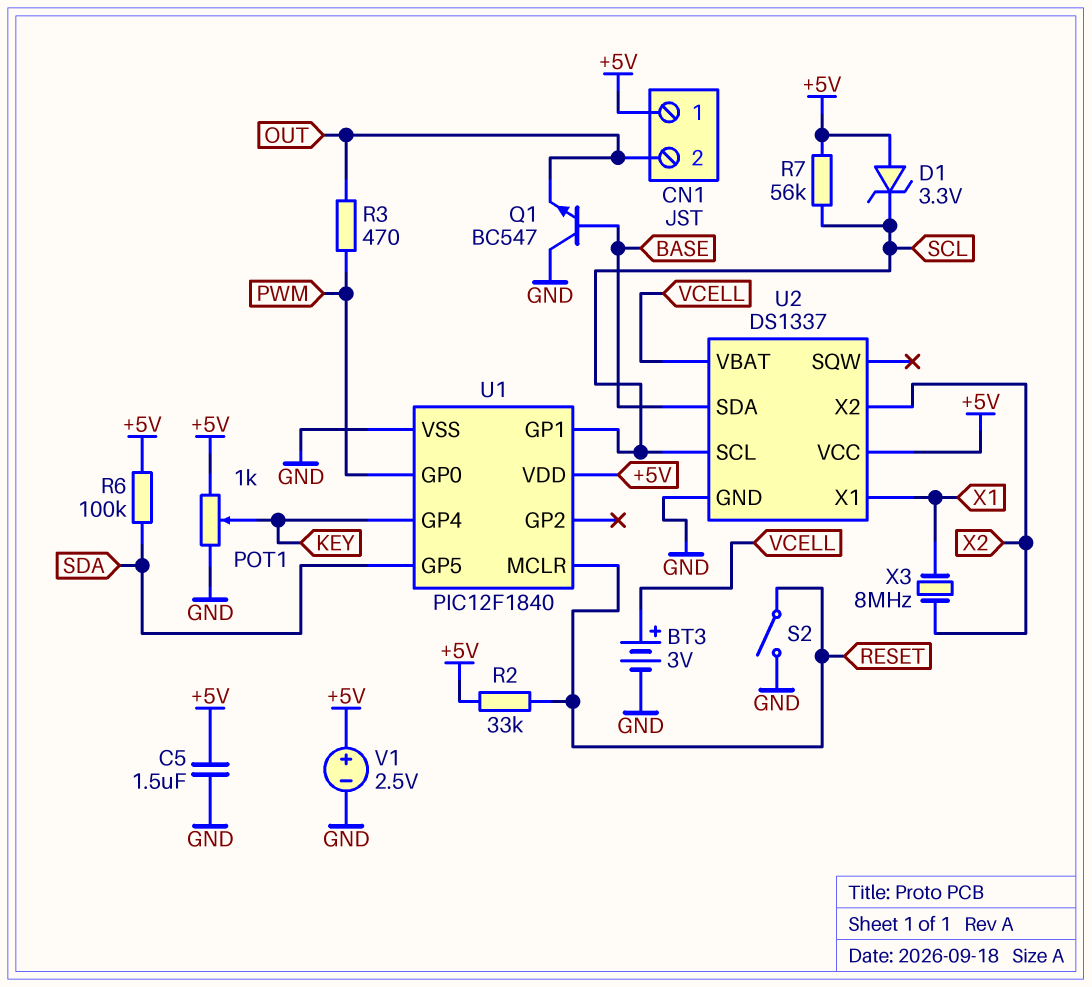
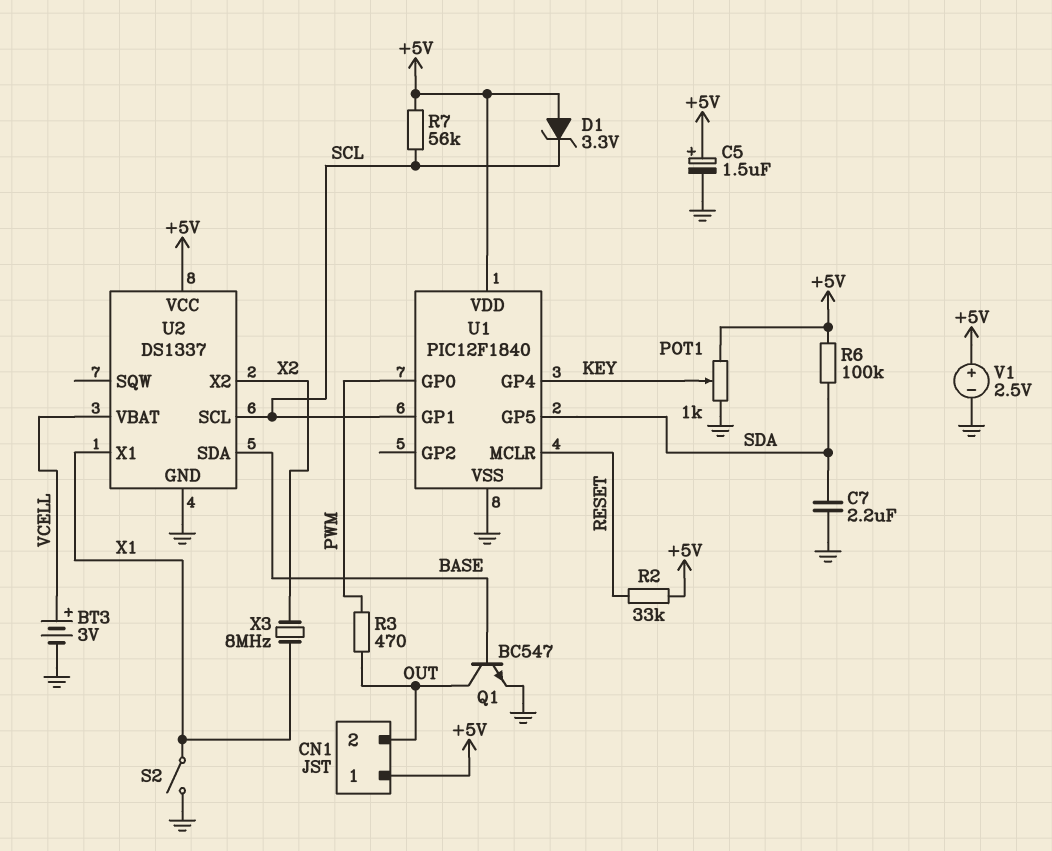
C5: 1.5uF (+5V, GND) -> 1.5uF (plus +5V, minus GND)
C7: none -> 2.2uF (GND, SDA)
Q1: NPN BC547 (B BASE, C GND, E OUT) -> NPN BC547 (B BASE, C OUT, E GND)
S2: switch (GND, RESET) -> switch (GND, X1)

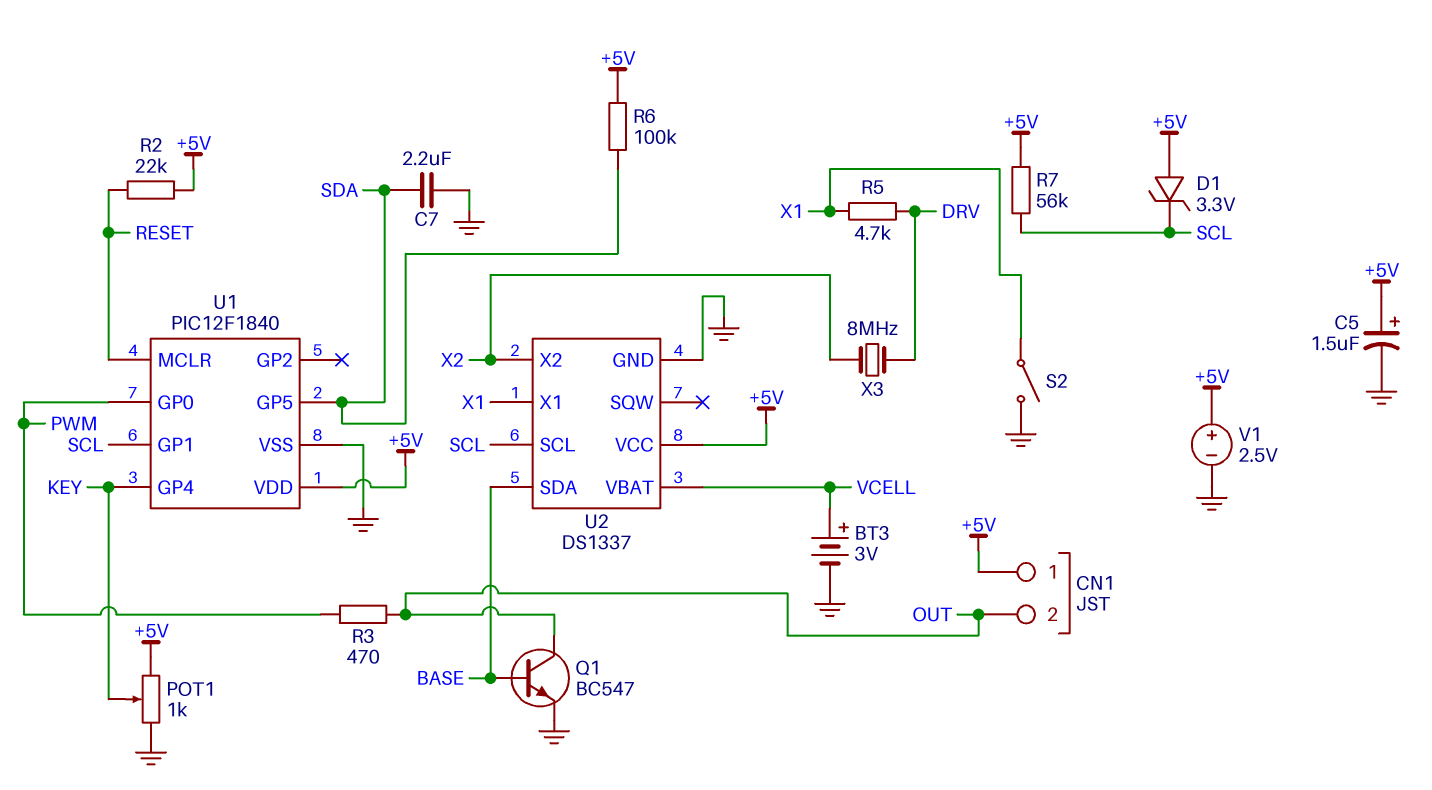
R2: 33k (+5V, RESET) -> 22k (+5V, RESET)
R5: none -> 4.7k (DRV, X1)
X3: 8MHz (X1, X2) -> 8MHz (DRV, X2)

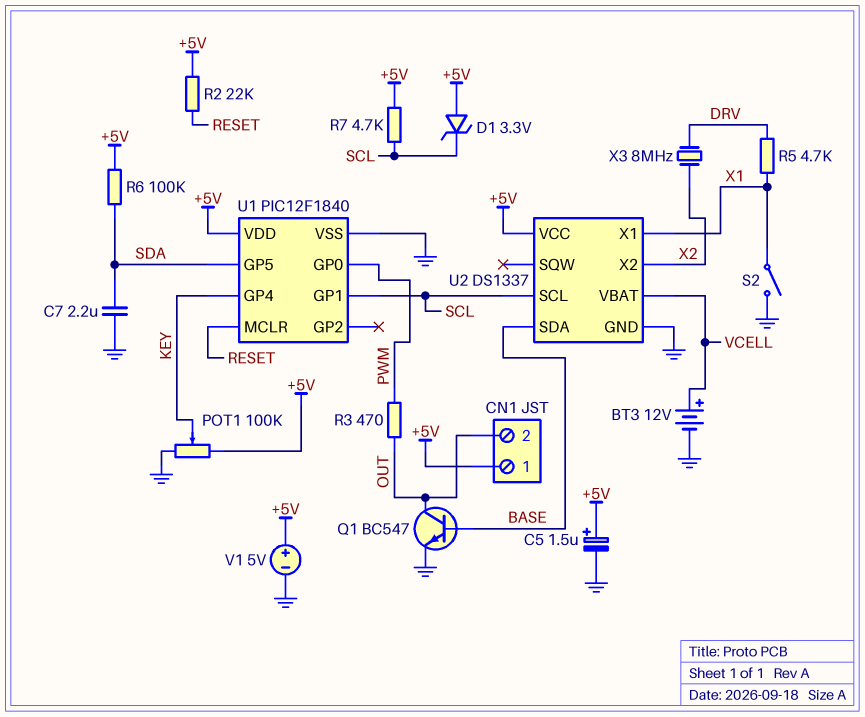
BT3: 3V (plus VCELL, minus GND) -> 12V (plus VCELL, minus GND)
POT1: 1k (+5V, GND, wiper KEY) -> 100k (+5V, GND, wiper KEY)
R7: 56k (+5V, SCL) -> 4.7k (+5V, SCL)
V1: 2.5V (plus +5V, minus GND) -> 5V (plus +5V, minus GND)

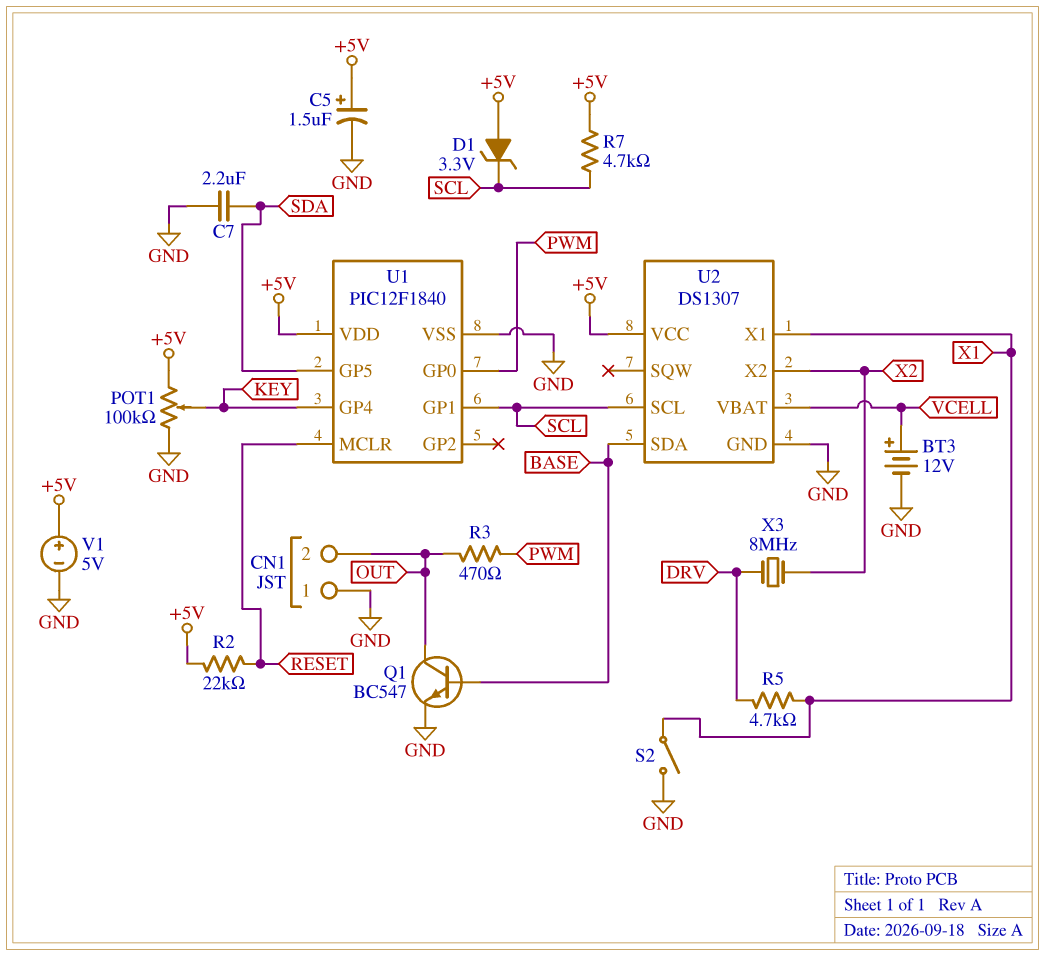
CN1 pin 1: +5V -> GND
R6: 100k (+5V, SDA) -> none
U2: DS1337 -> DS1307

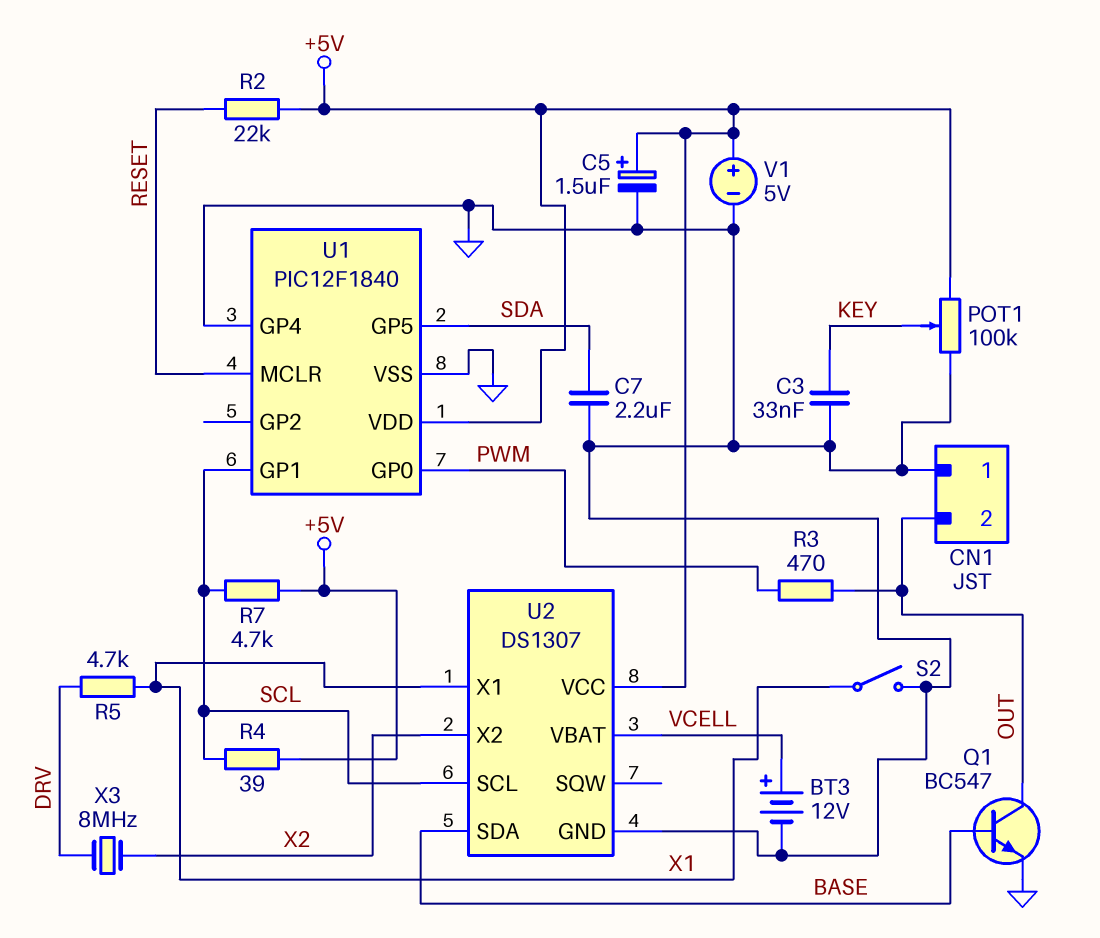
C3: none -> 33nF (GND, KEY)
D1: zener 3.3V (A +5V, K SCL) -> none
R4: none -> 39 (+5V, SCL)
U1 pin GP4: KEY -> GND

